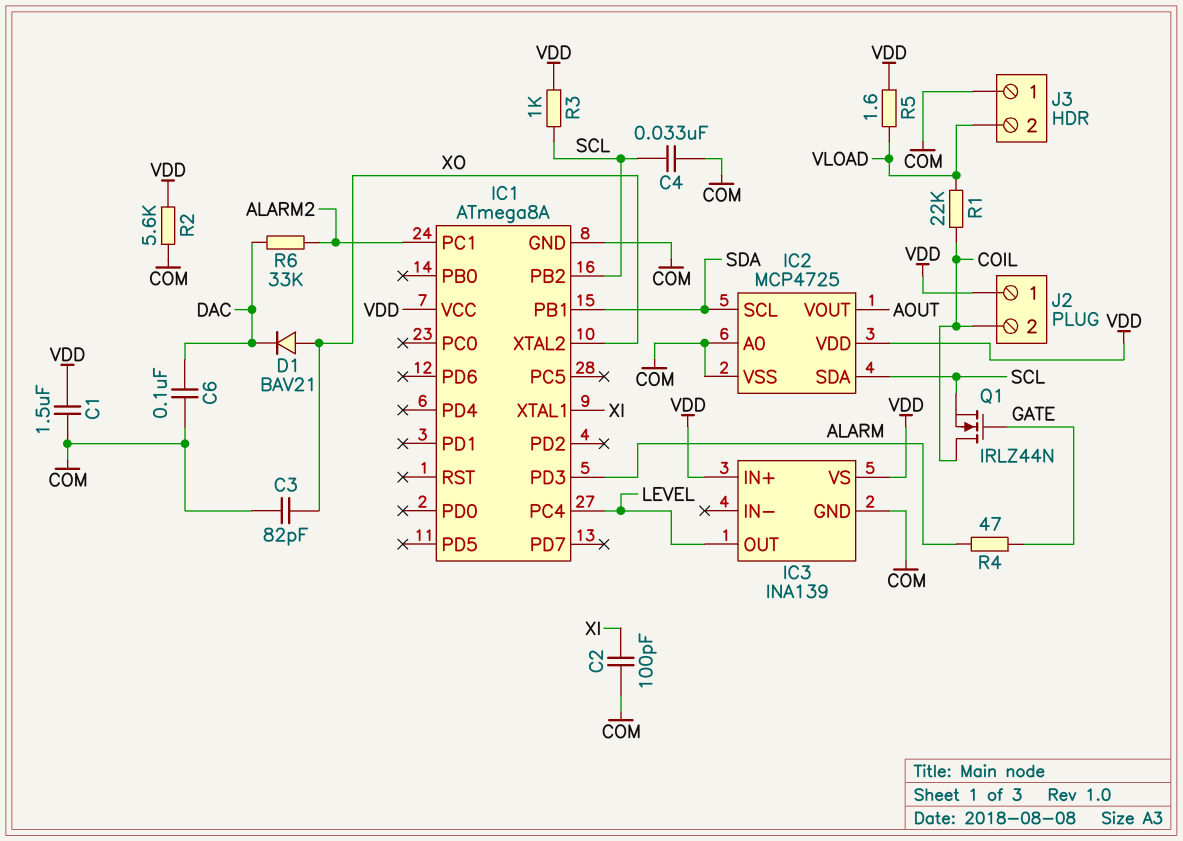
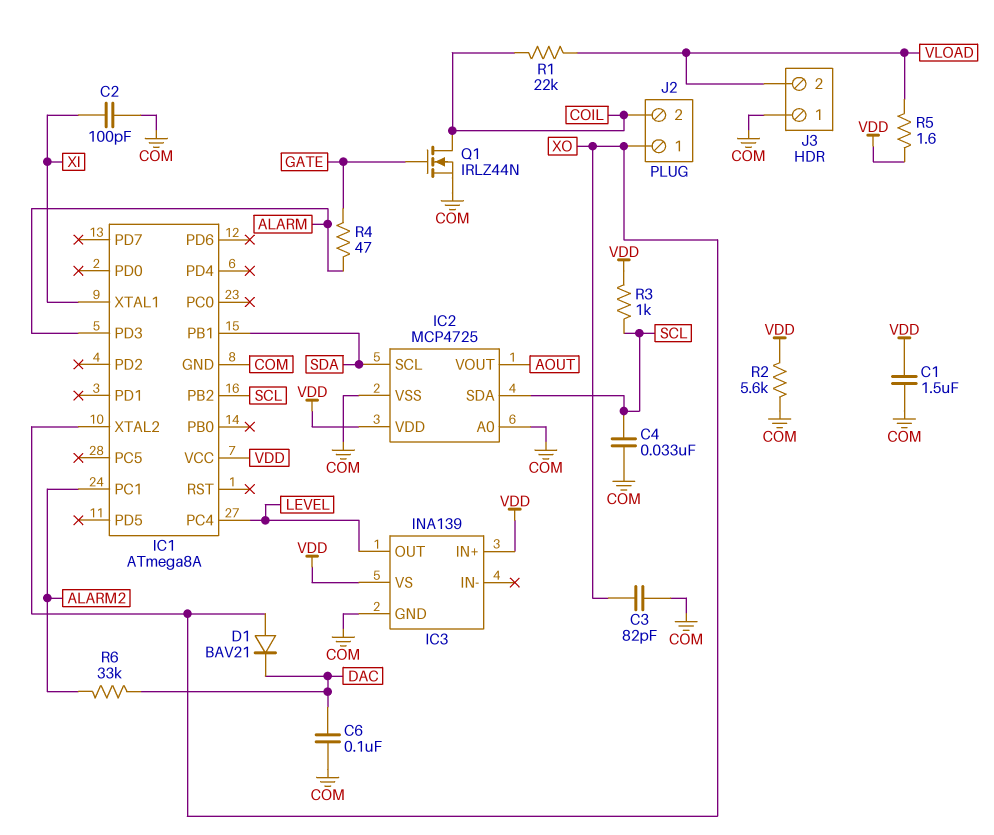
J2 pin 1: VDD -> XO
Q1: NMOS IRLZ44N (G GATE, D COIL, S SCL) -> NMOS IRLZ44N (G GATE, D COIL, S COM)

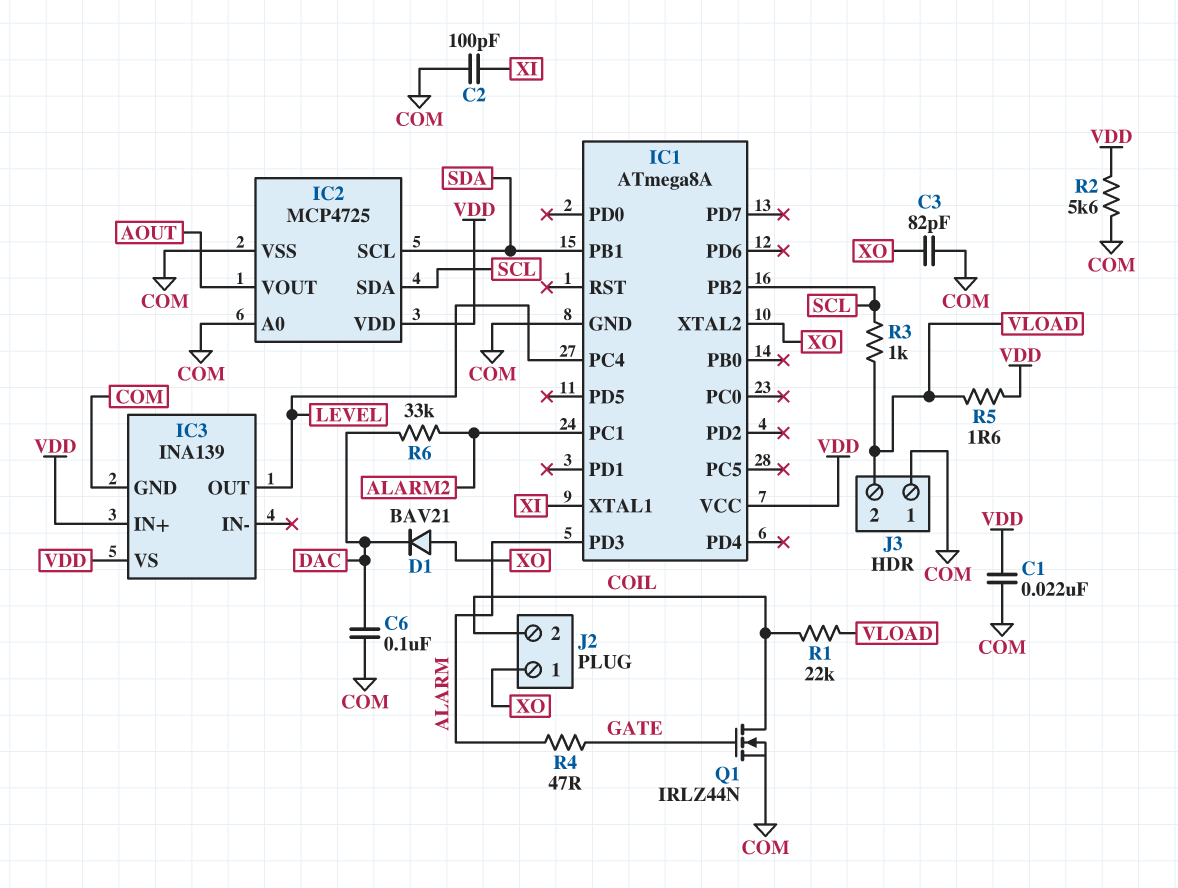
C1: 1.5uF (COM, VDD) -> 22nF (COM, VDD)
C4: 33nF (COM, SCL) -> none
R3: 1k (SCL, VDD) -> 1k (SCL, VLOAD)

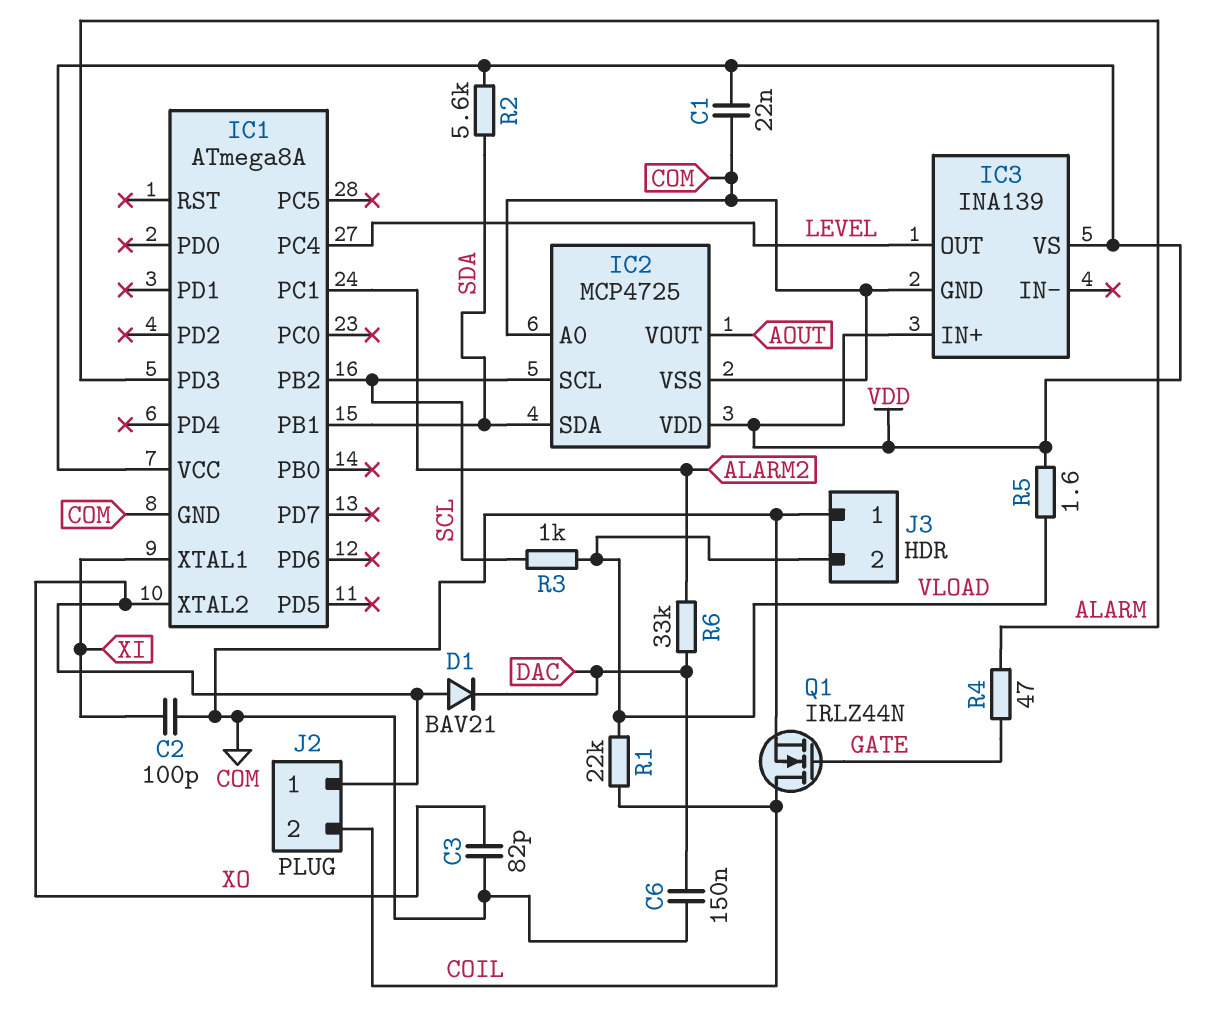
C6: 100nF (COM, DAC) -> 150nF (COM, DAC)
IC2 pin SCL: SDA -> SCL
IC2 pin SDA: SCL -> SDA
R2: 5.6k (COM, VDD) -> 5.6k (SDA, VDD)

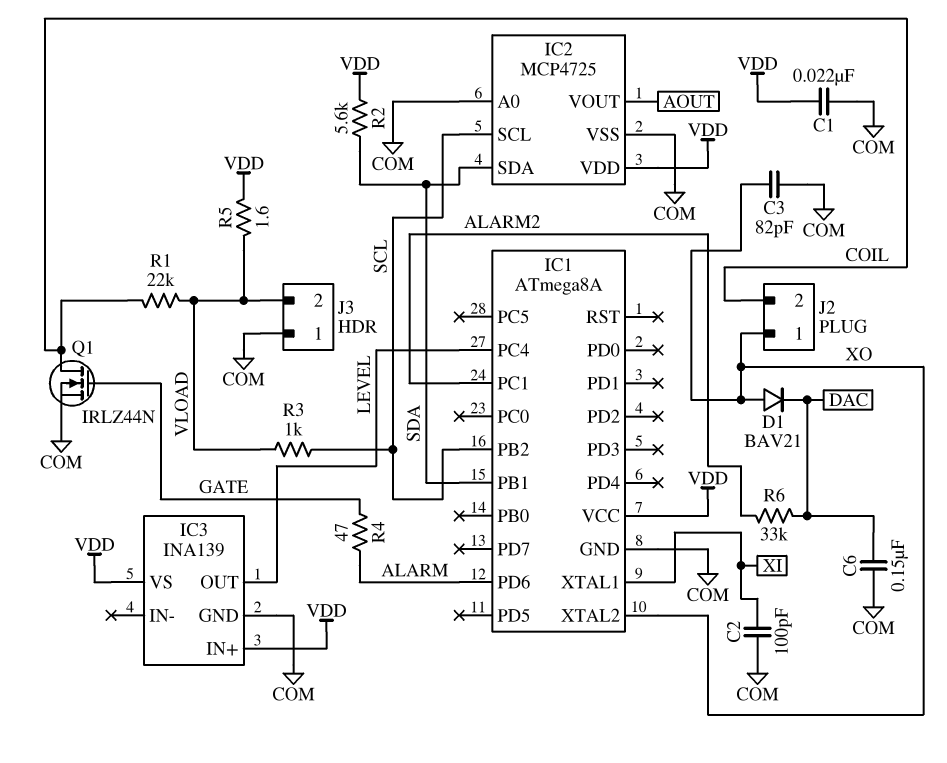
IC1 pin PD3: ALARM -> none
IC1 pin PD6: none -> ALARM

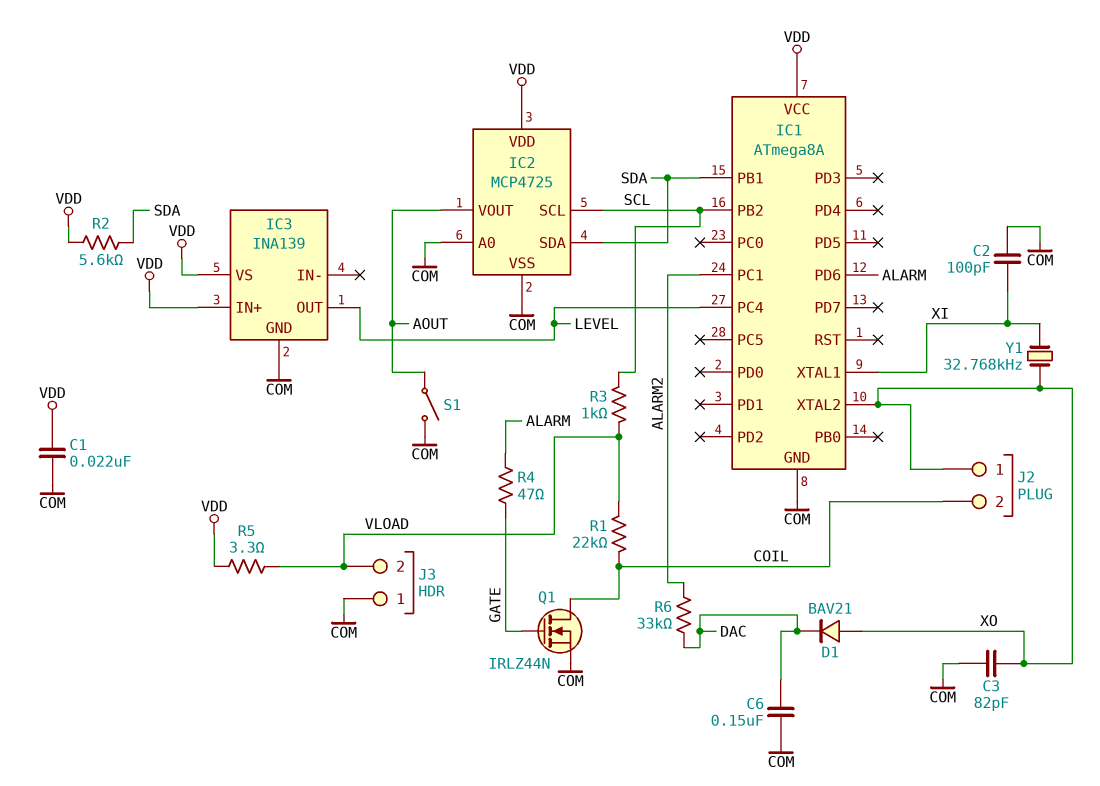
R5: 1.6 (VDD, VLOAD) -> 3.3 (VDD, VLOAD)
S1: none -> switch (AOUT, COM)
Y1: none -> 32.768kHz (XI, XO)

